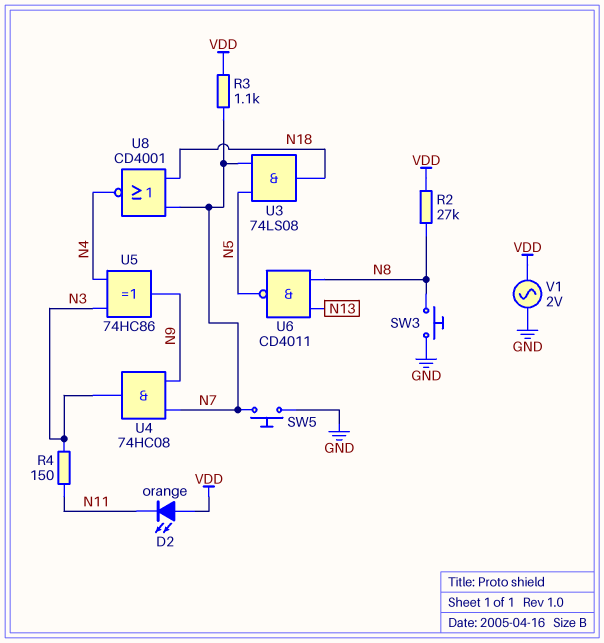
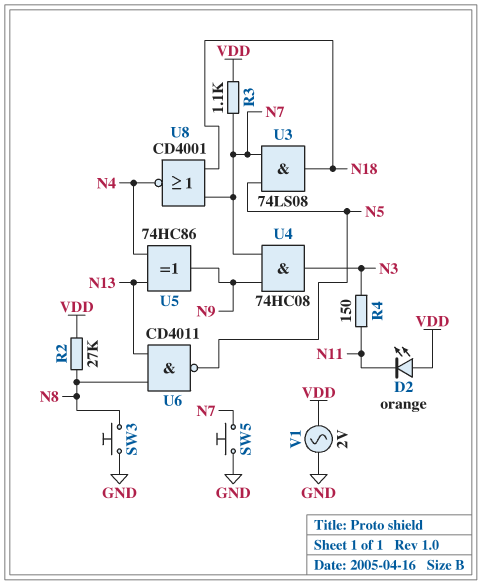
U5: XOR 74HC86 (in N3, in N4, out N9) -> XOR 74HC86 (in N4, in N13, out N9)

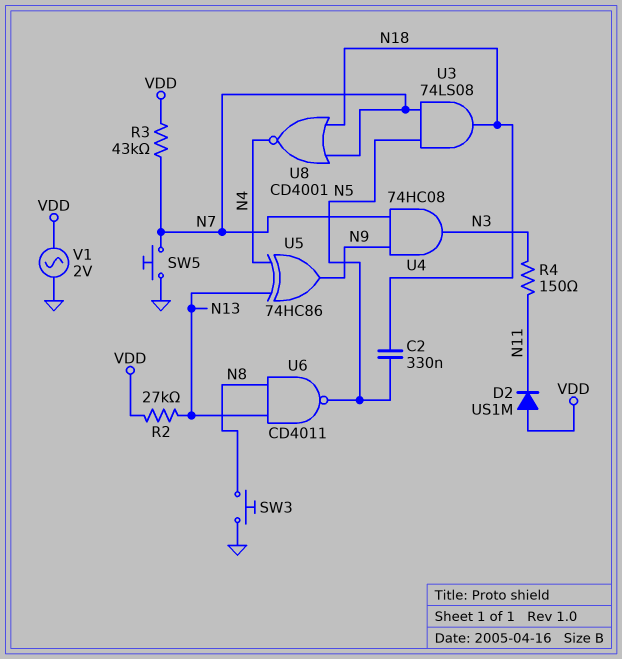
C2: none -> 330nF (N5, N18)
D2: LED orange (A VDD, K N11) -> diode US1M (A VDD, K N11)
R2: 27k (N8, VDD) -> 27k (N13, VDD)
R3: 1.1k (N7, VDD) -> 43k (N7, VDD)

